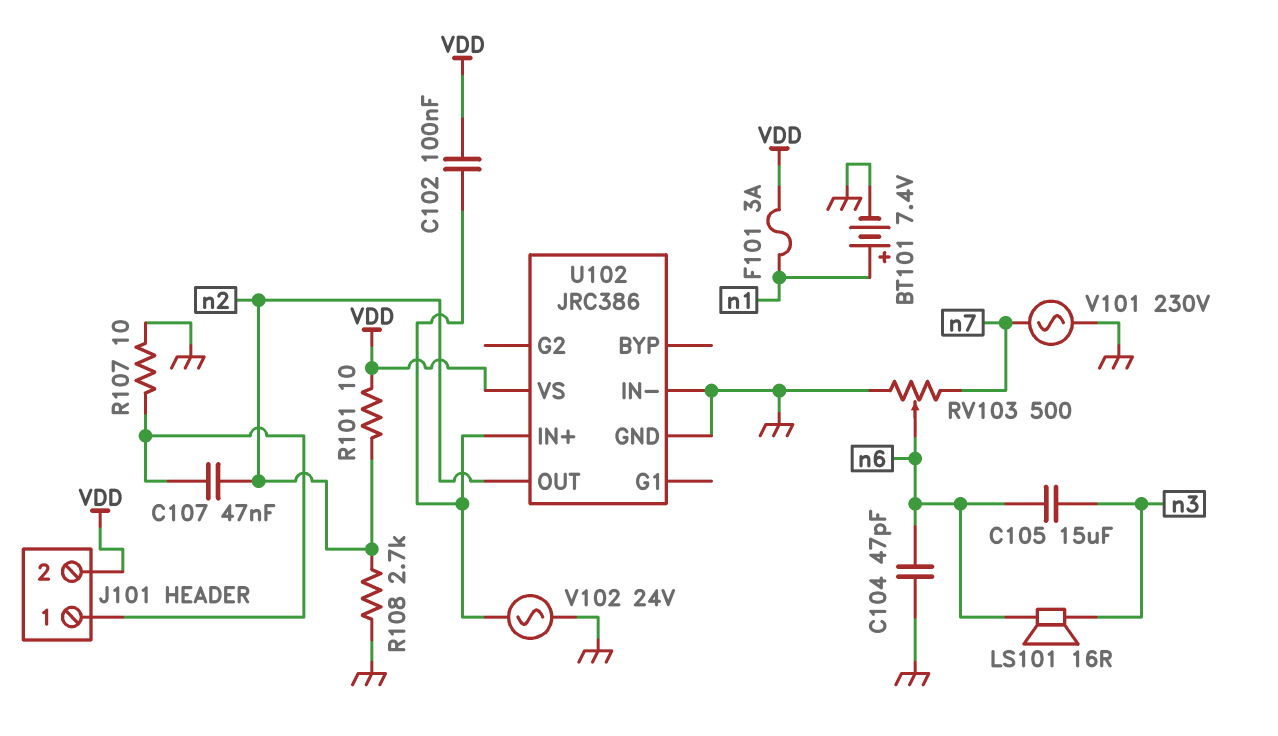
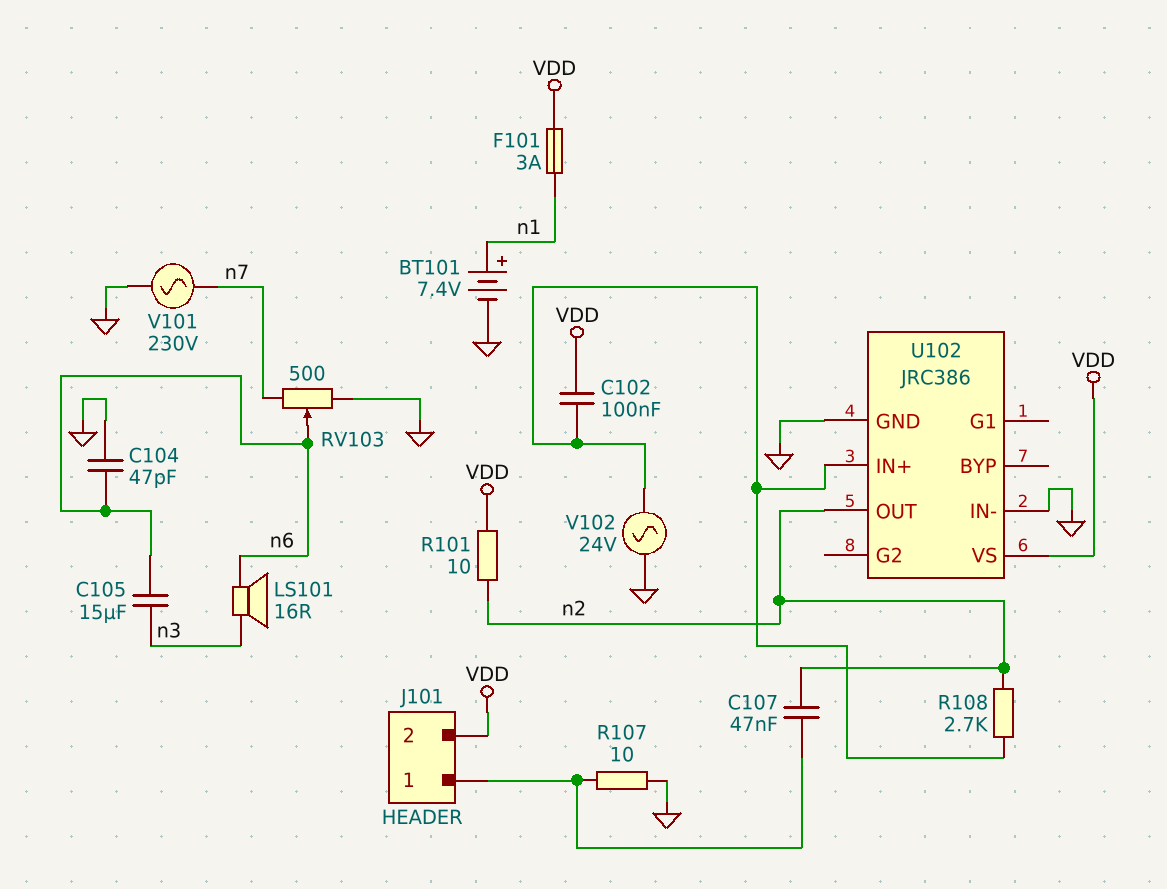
R108: 2.7k (GND, n2) -> 2.7k (U102/IN+, n2)

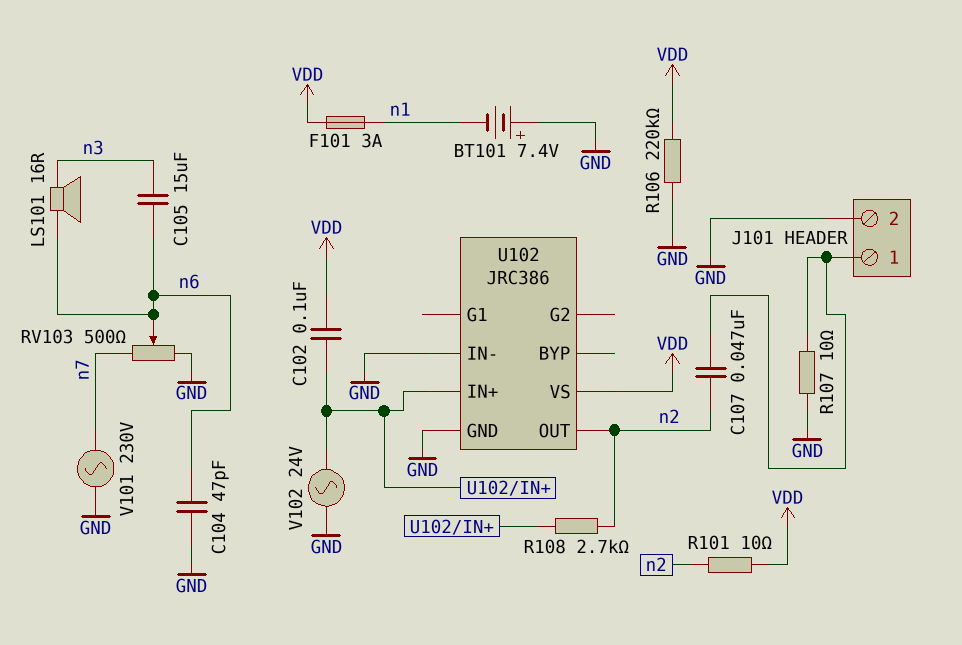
BT101: 7.4V (plus n1, minus GND) -> 7.4V (plus GND, minus n1)
J101 pin 2: VDD -> GND
R106: none -> 220k (GND, VDD)

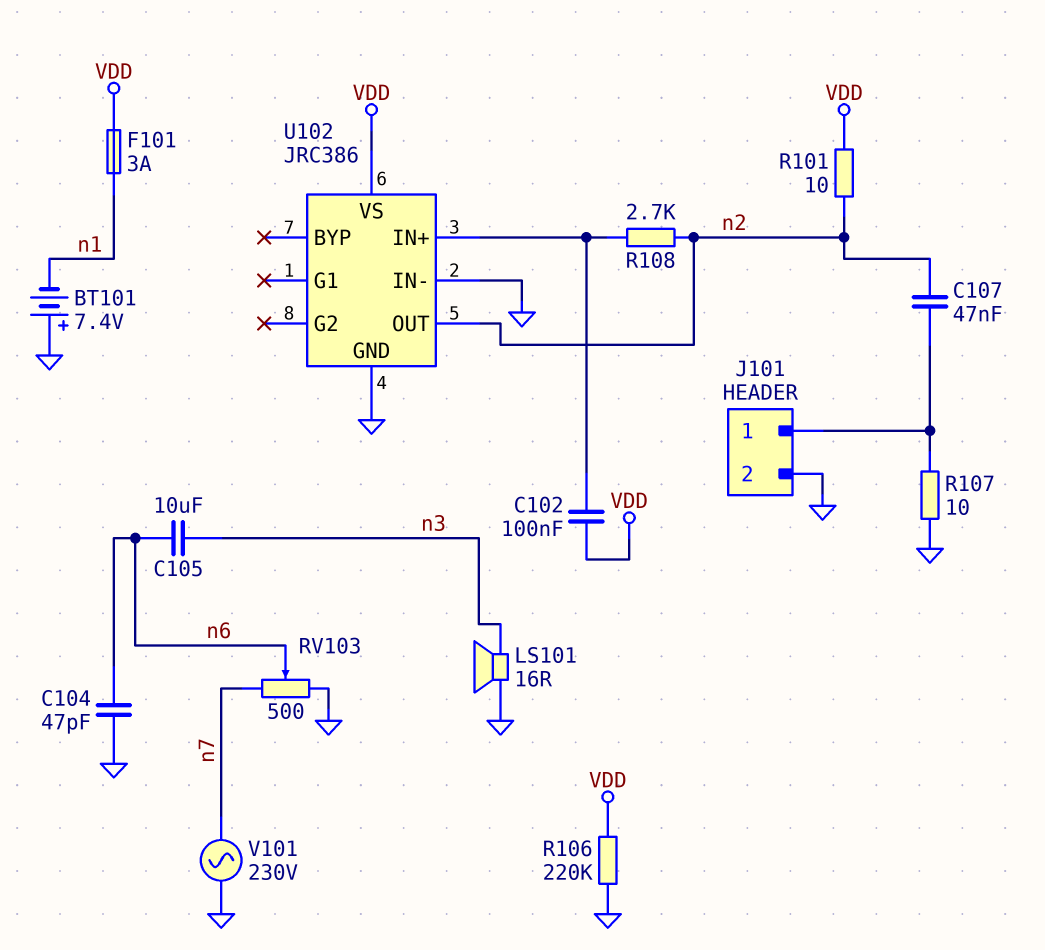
C105: 15uF (n3, n6) -> 10uF (n3, n6)
LS101: speaker 16R (n3, n6) -> speaker 16R (GND, n3)
V102: AC 24V (GND, U102/IN+) -> none

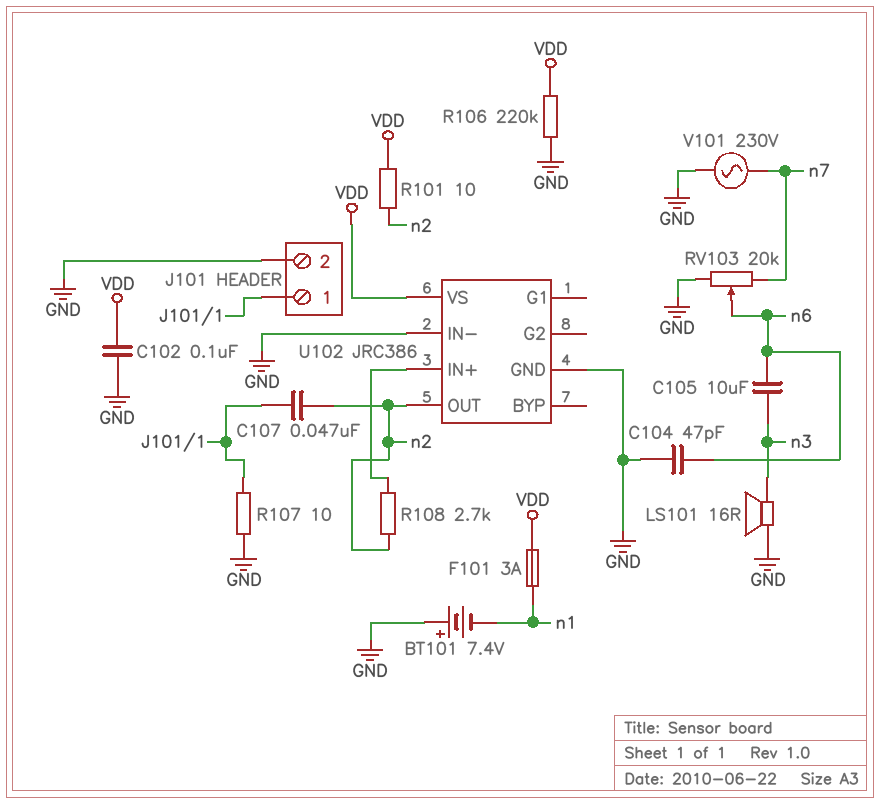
C102: 100nF (U102/IN+, VDD) -> 100nF (GND, VDD)
RV103: 500 (GND, n7, wiper n6) -> 20k (GND, n7, wiper n6)

